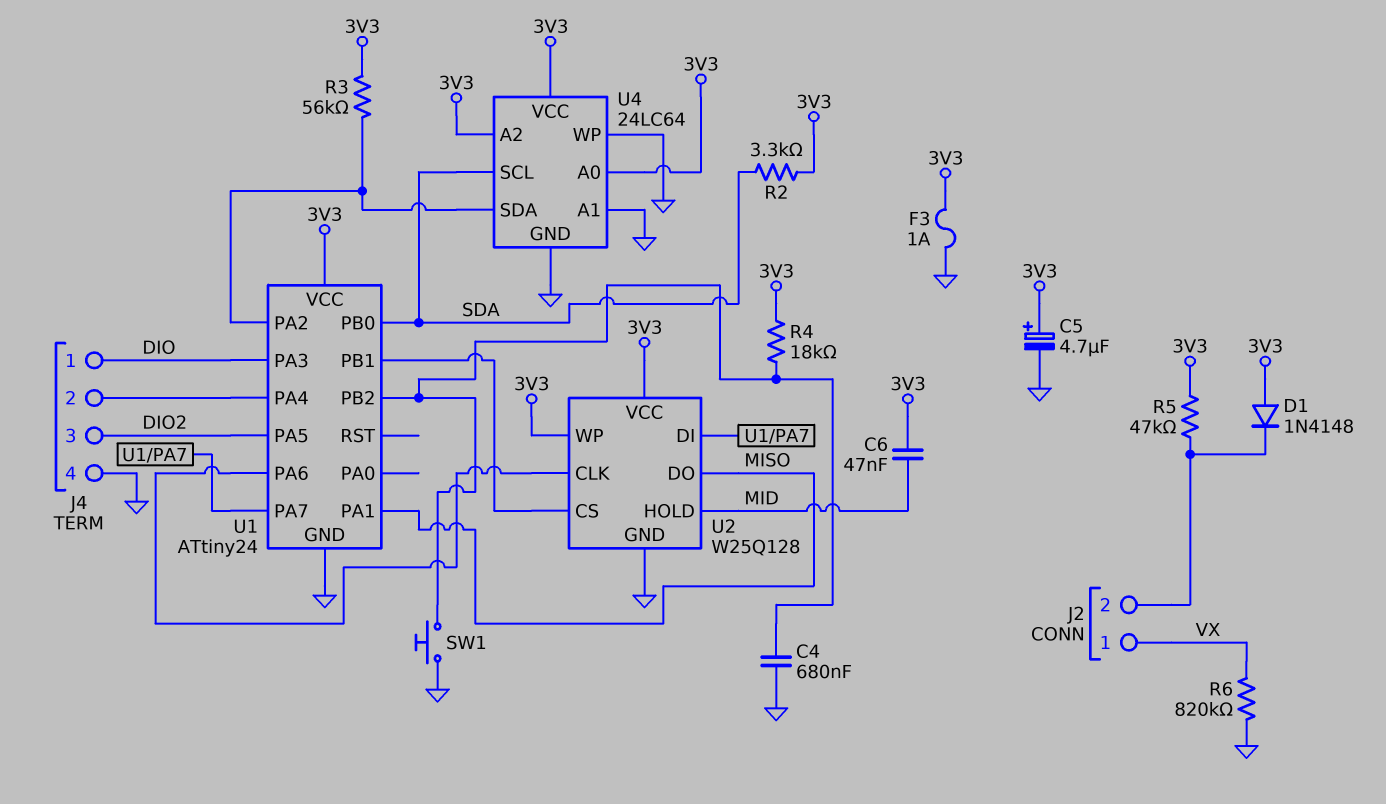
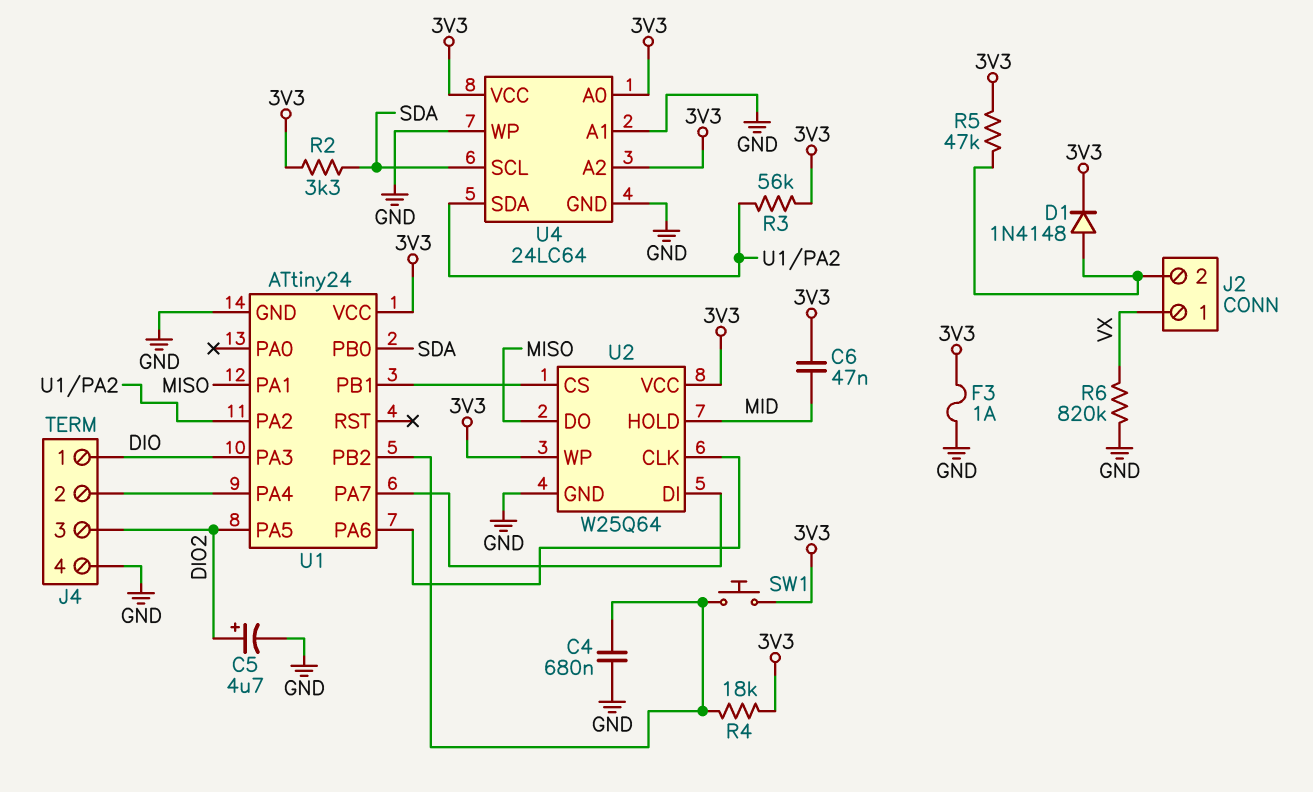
C5: 4.7uF (plus 3V3, minus GND) -> 4.7uF (plus DIO2, minus GND)
D1: diode 1N4148 (A 3V3, K J2/2) -> diode 1N4148 (A J2/2, K 3V3)
SW1: button (GND, U1/PB2) -> button (3V3, U1/PB2)
U2: W25Q128 -> W25Q64

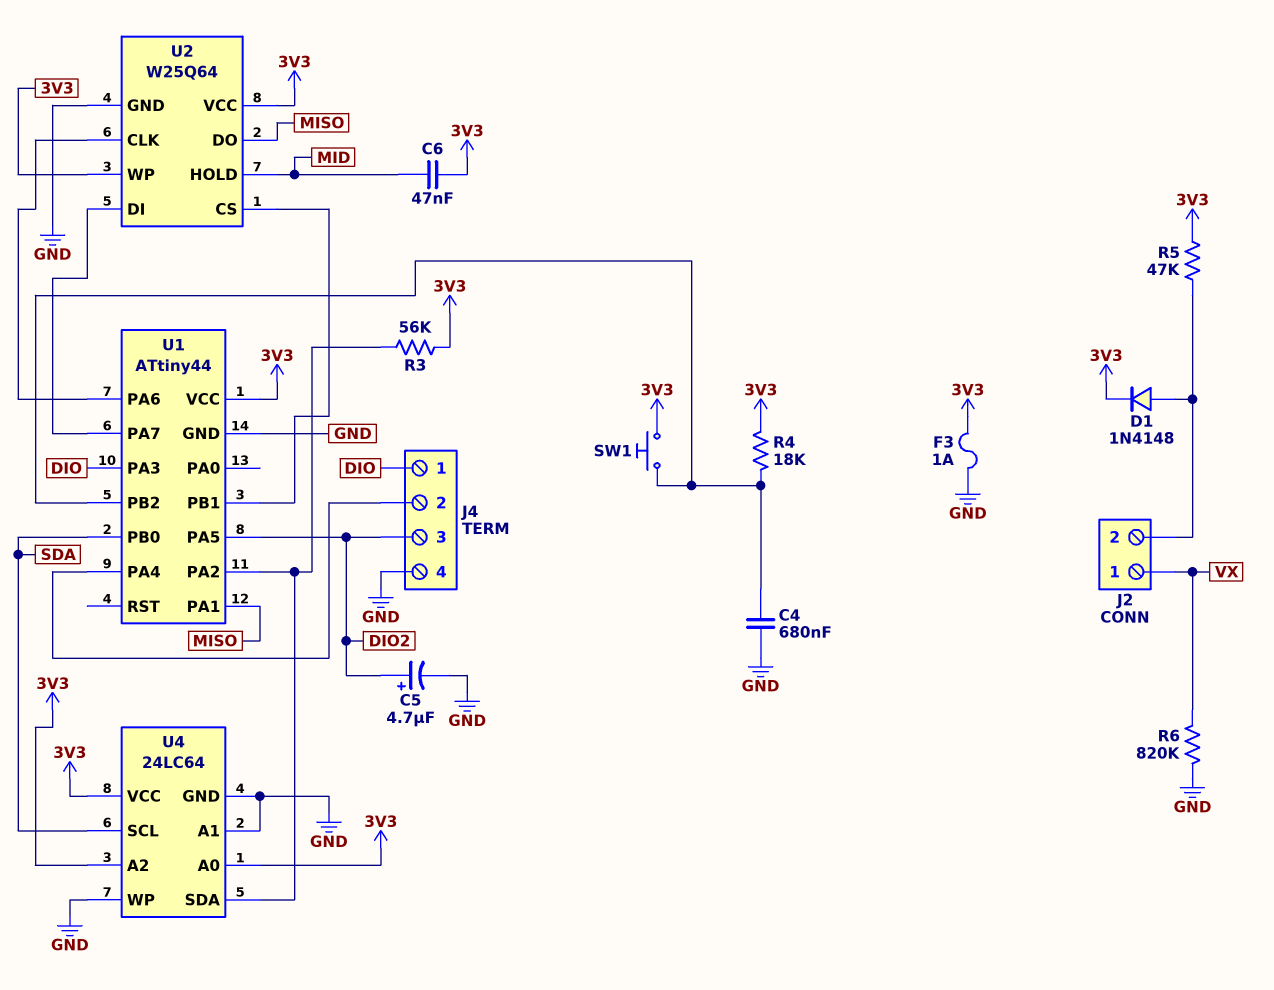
R2: 3.3k (3V3, SDA) -> none
U1: ATtiny24 -> ATtiny44

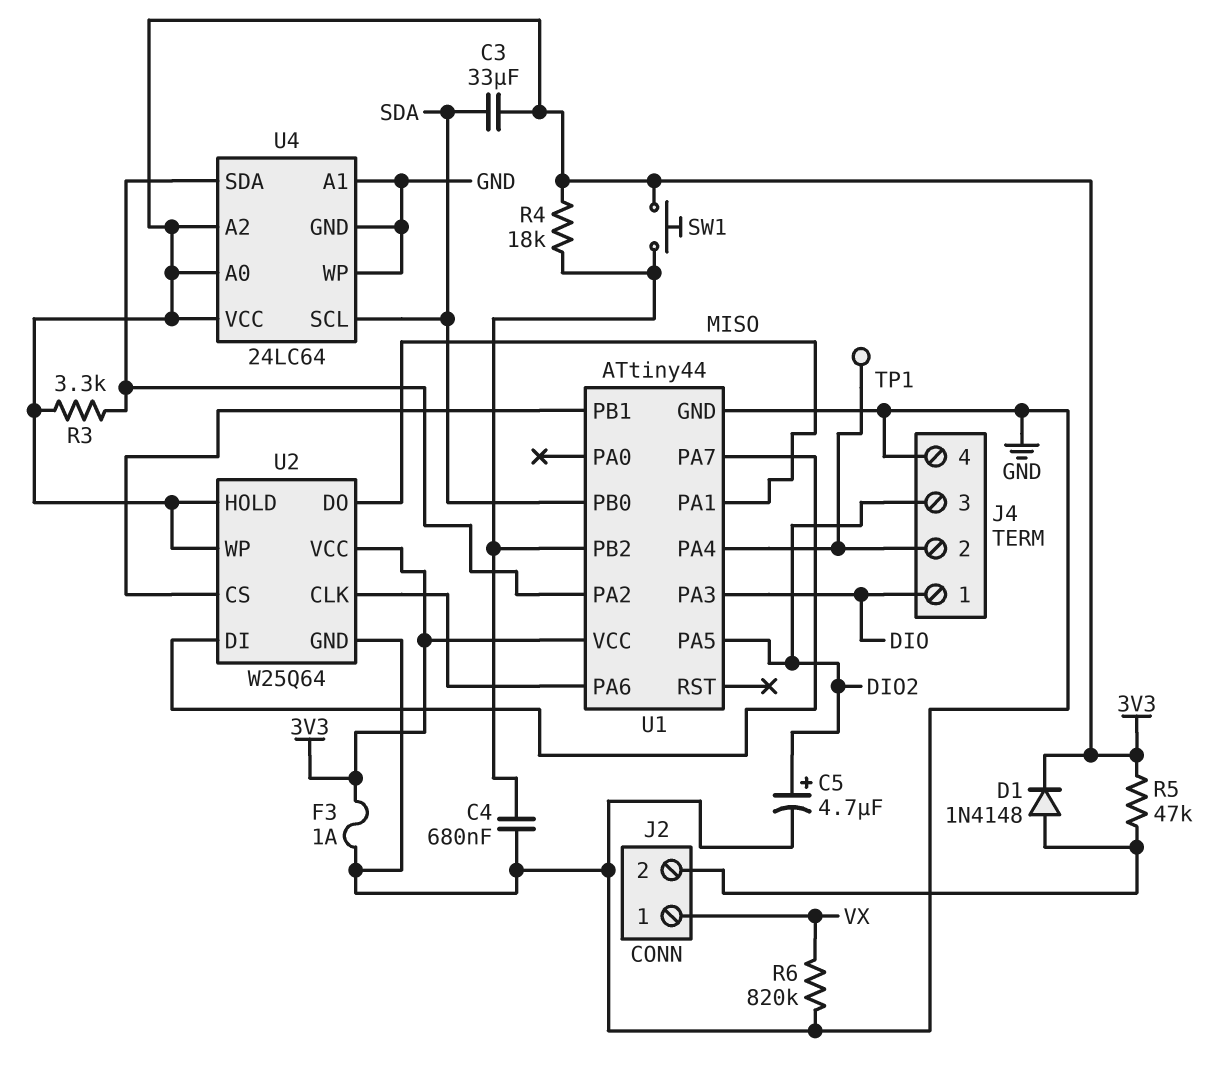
C3: none -> 33uF (3V3, SDA)
C6: 47nF (3V3, MID) -> none
R3: 56k (3V3, U1/PA2) -> 3.3k (3V3, U1/PA2)
TP1: none -> test point (J4/2)
U2 pin HOLD: MID -> 3V3

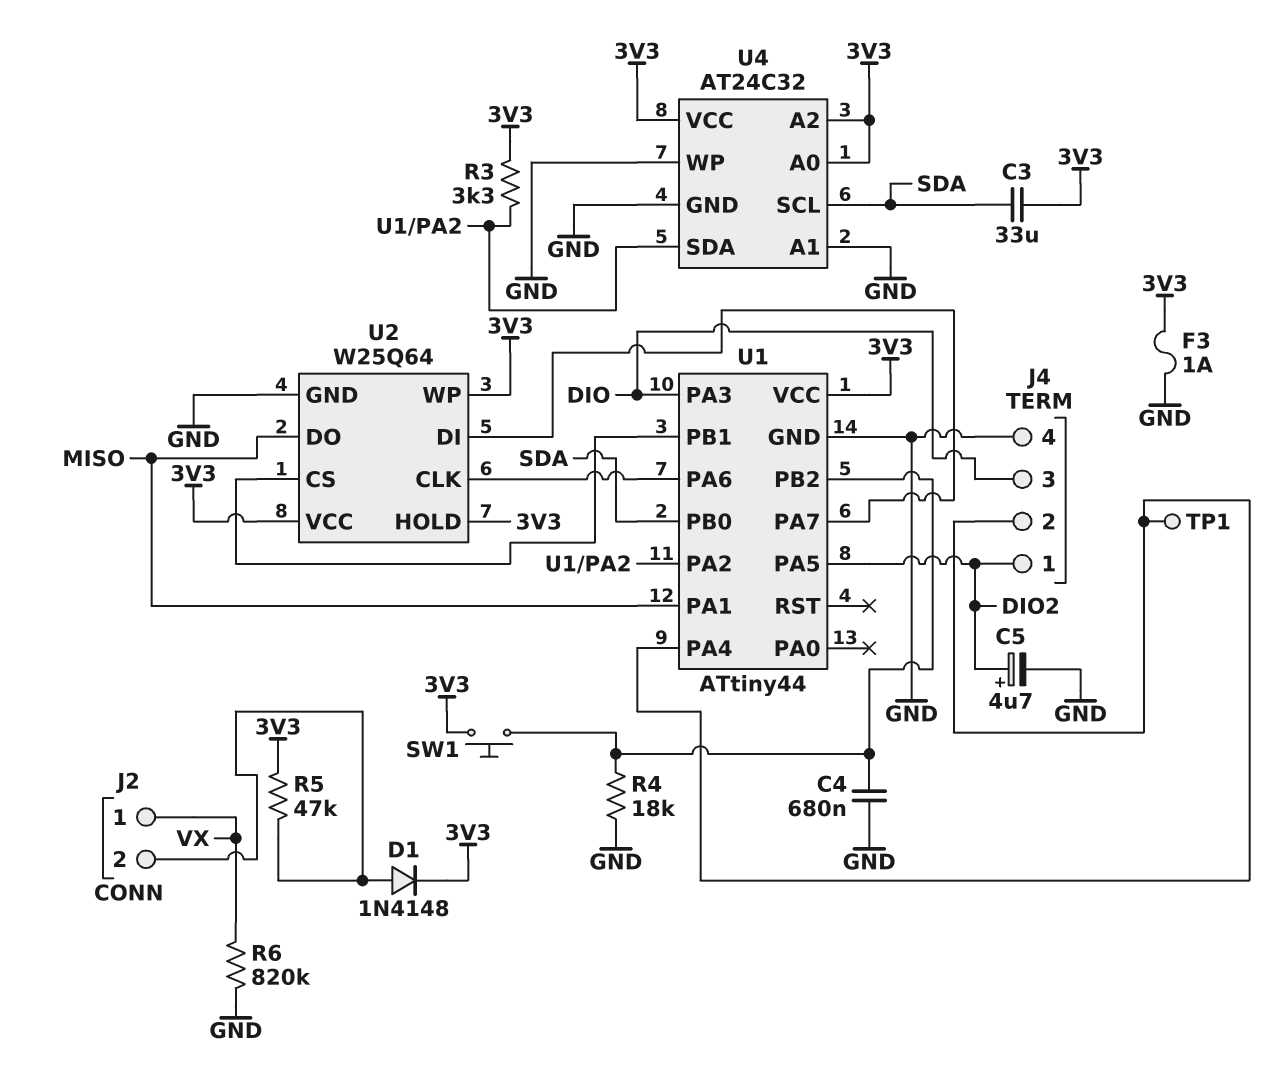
J4 pin 1: DIO -> DIO2
J4 pin 3: DIO2 -> DIO
R4: 18k (3V3, U1/PB2) -> 18k (GND, U1/PB2)
U4: 24LC64 -> AT24C32

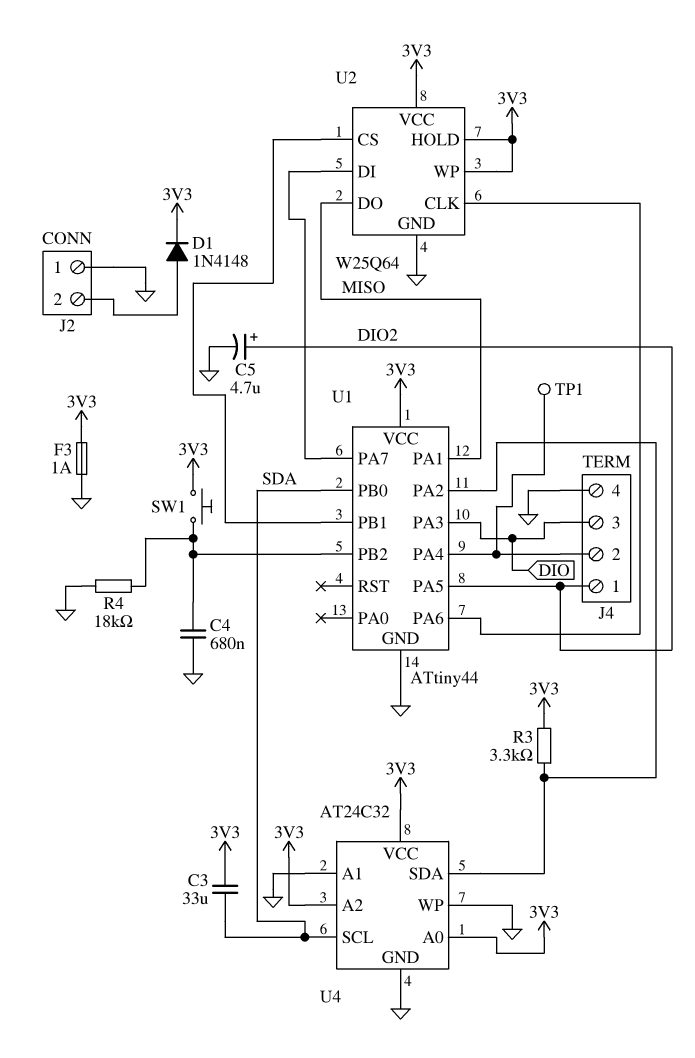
J2 pin 1: VX -> GND
R5: 47k (3V3, J2/2) -> none
R6: 820k (GND, VX) -> none

